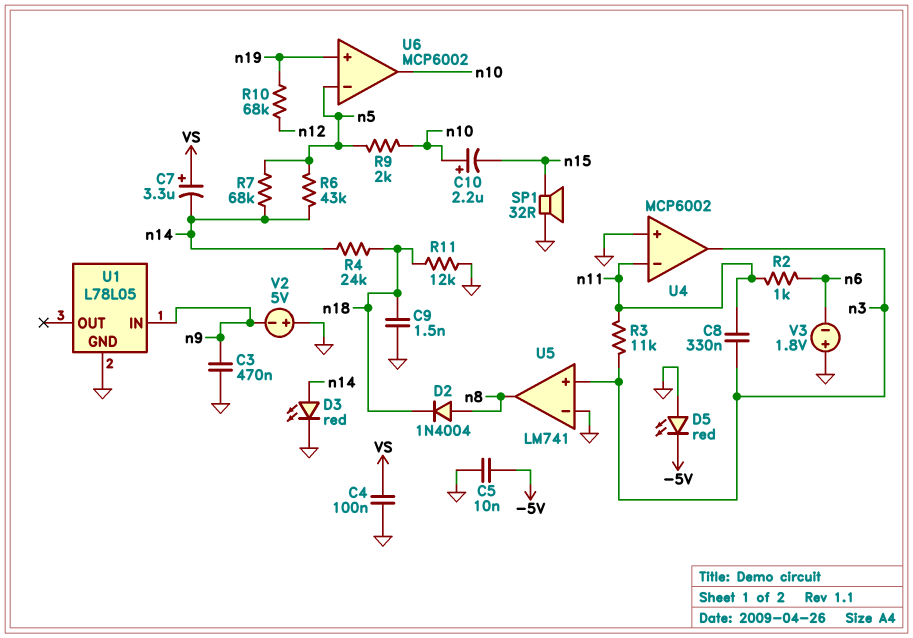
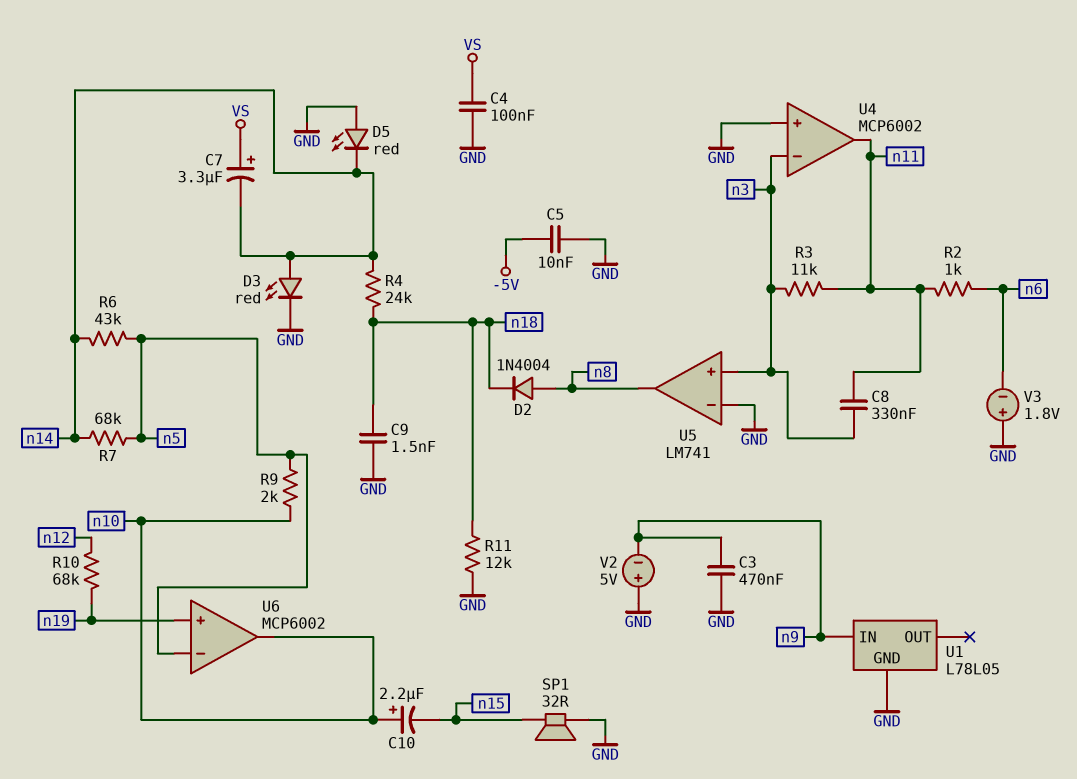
D5: LED red (A GND, K -5V) -> LED red (A GND, K n14)
U4 pin in-: n11 -> n3
U4 pin out: n3 -> n11

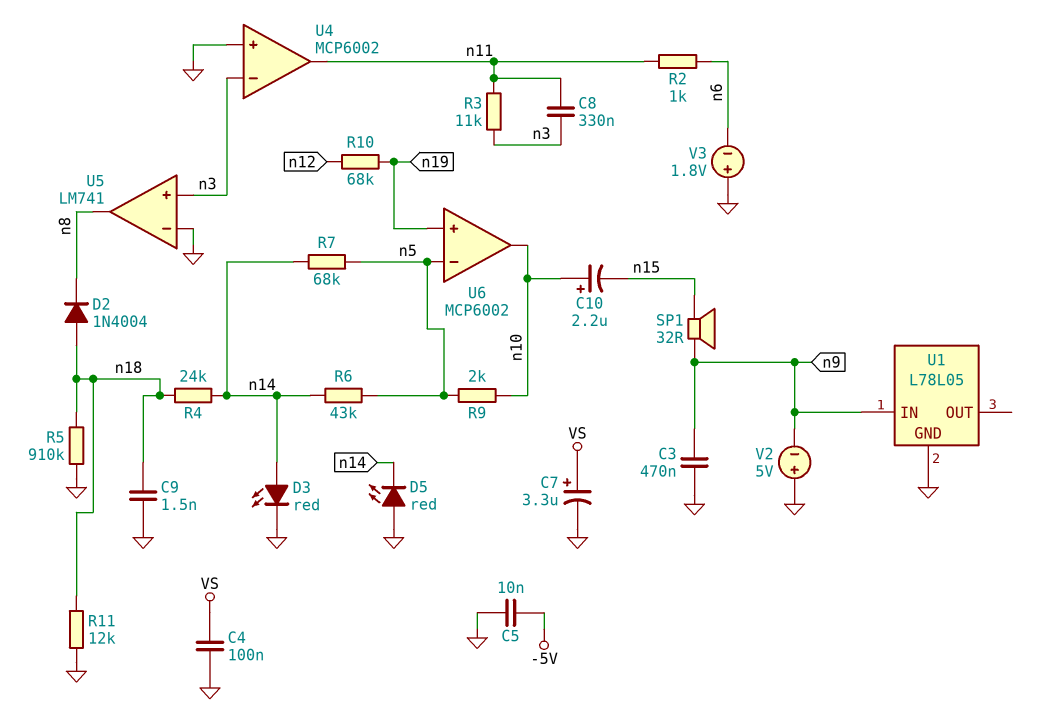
C7: 3.3uF (plus VS, minus n14) -> 3.3uF (plus VS, minus GND)
D2: diode 1N4004 (A n8, K n18) -> diode 1N4004 (A n18, K n8)
R5: none -> 910k (GND, n18)
SP1: speaker 32R (GND, n15) -> speaker 32R (n9, n15)

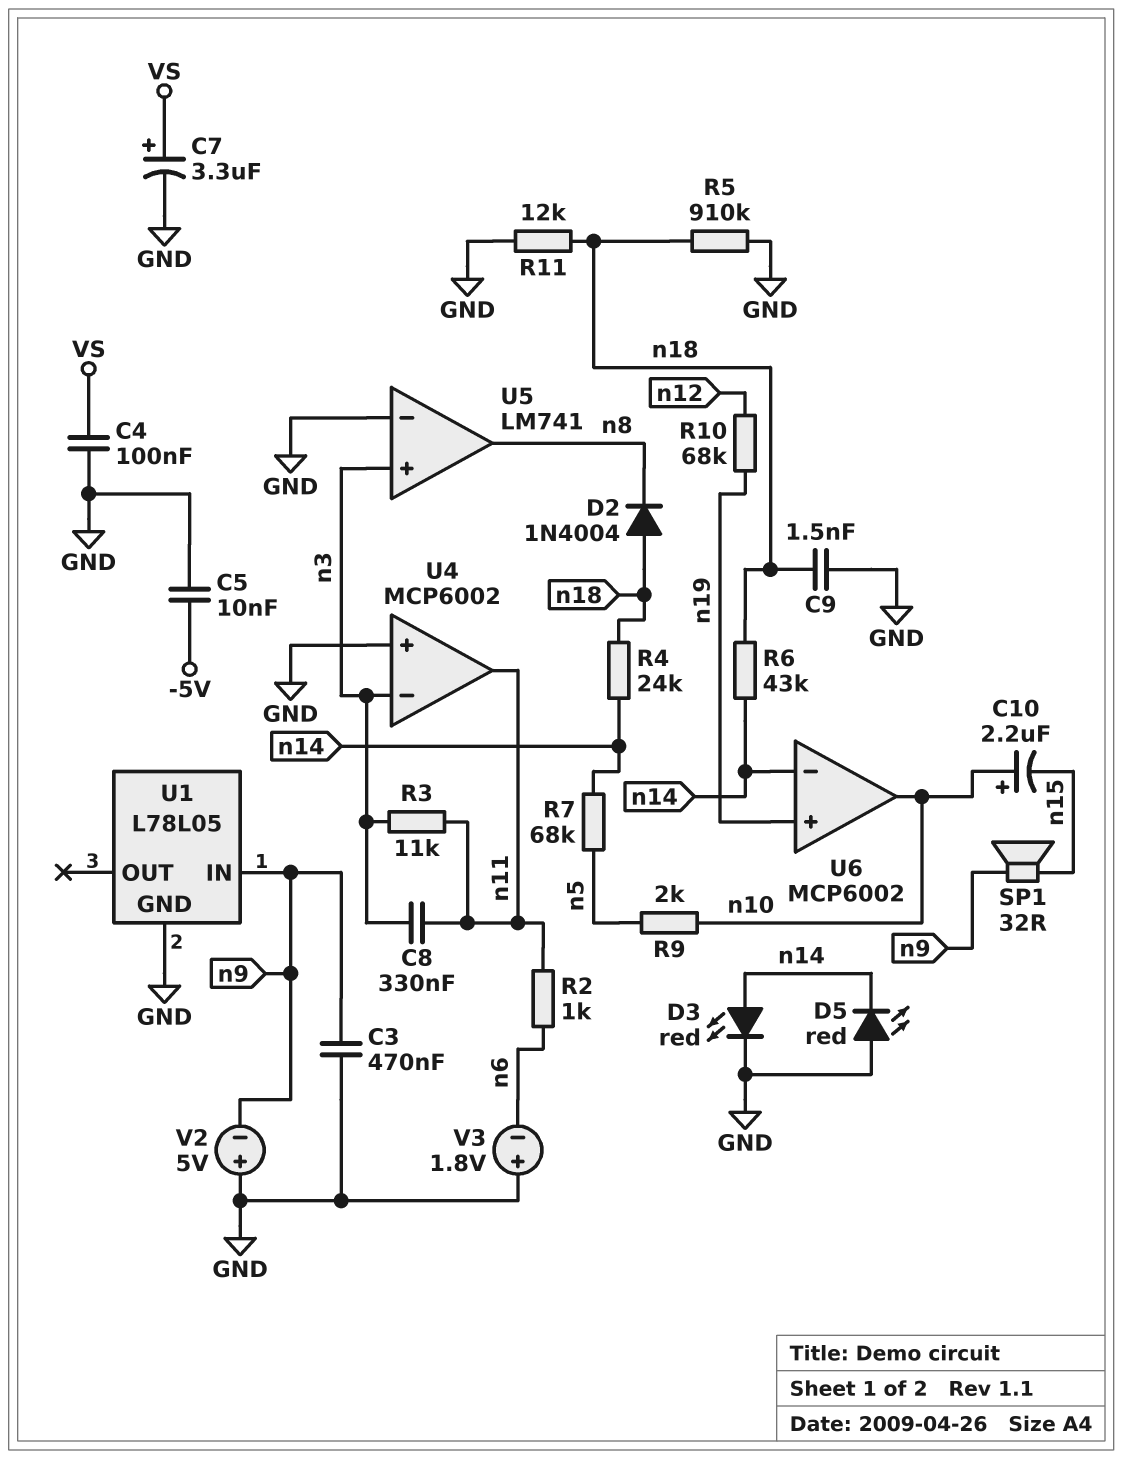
R6: 43k (n5, n14) -> 43k (n14, n18)
U6 pin in-: n5 -> n14

